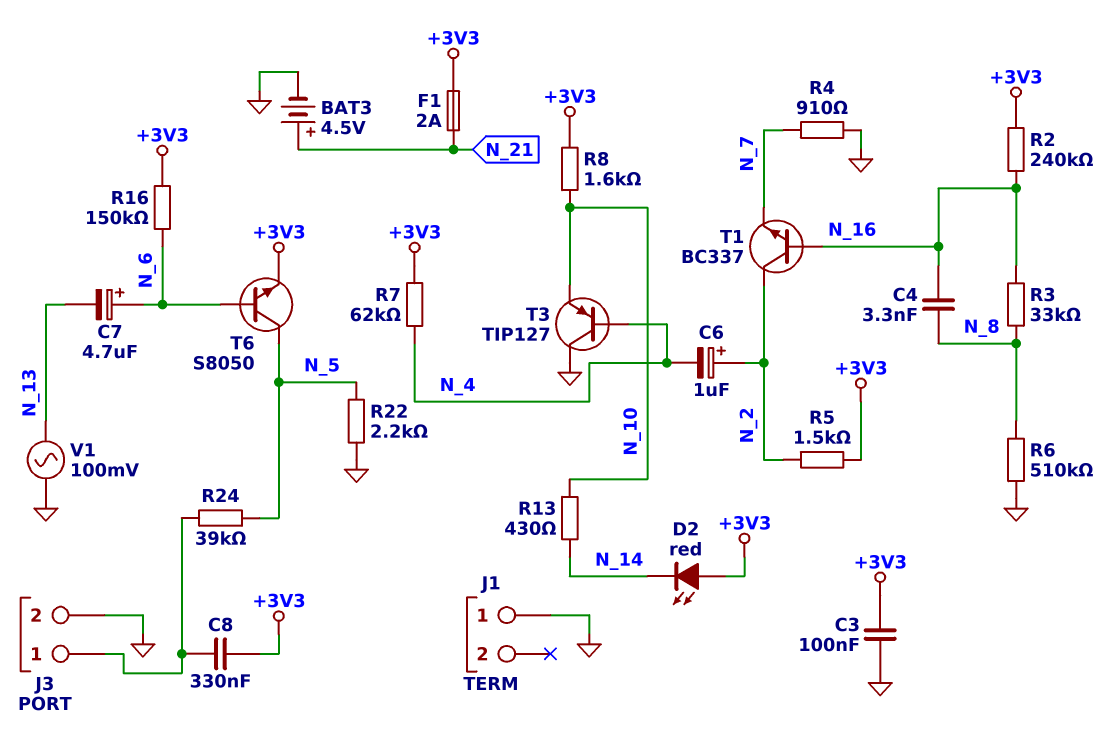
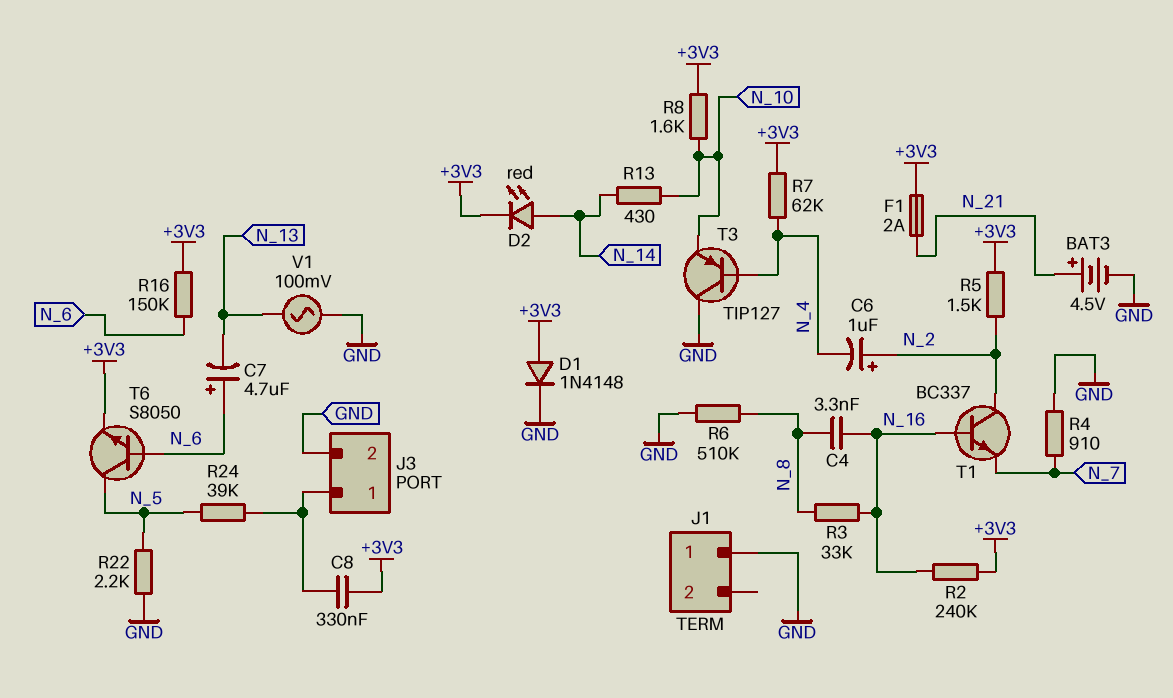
C3: 100nF (+3V3, GND) -> none
D1: none -> diode 1N4148 (A +3V3, K GND)
D2: LED red (A +3V3, K N_14) -> LED red (A N_14, K +3V3)

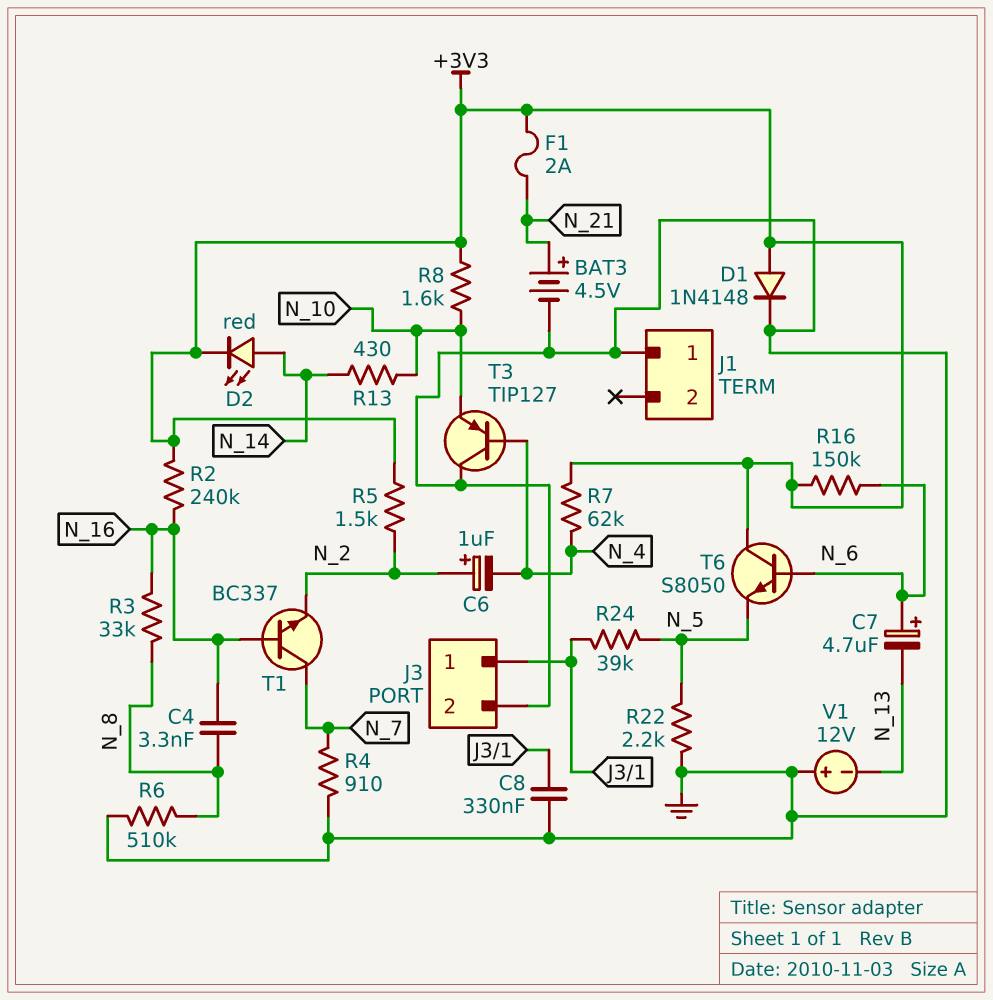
C8: 330nF (+3V3, J3/1) -> 330nF (GND, J3/1)
T1: NPN BC337 (B N_16, C N_2, E N_7) -> NPN BC337 (B N_16, C N_7, E N_2)
T6: NPN S8050 (B N_6, C N_5, E +3V3) -> NPN S8050 (B N_6, C +3V3, E N_5)
V1: AC 100mV (GND, N_13) -> 12V (plus GND, minus N_13)

